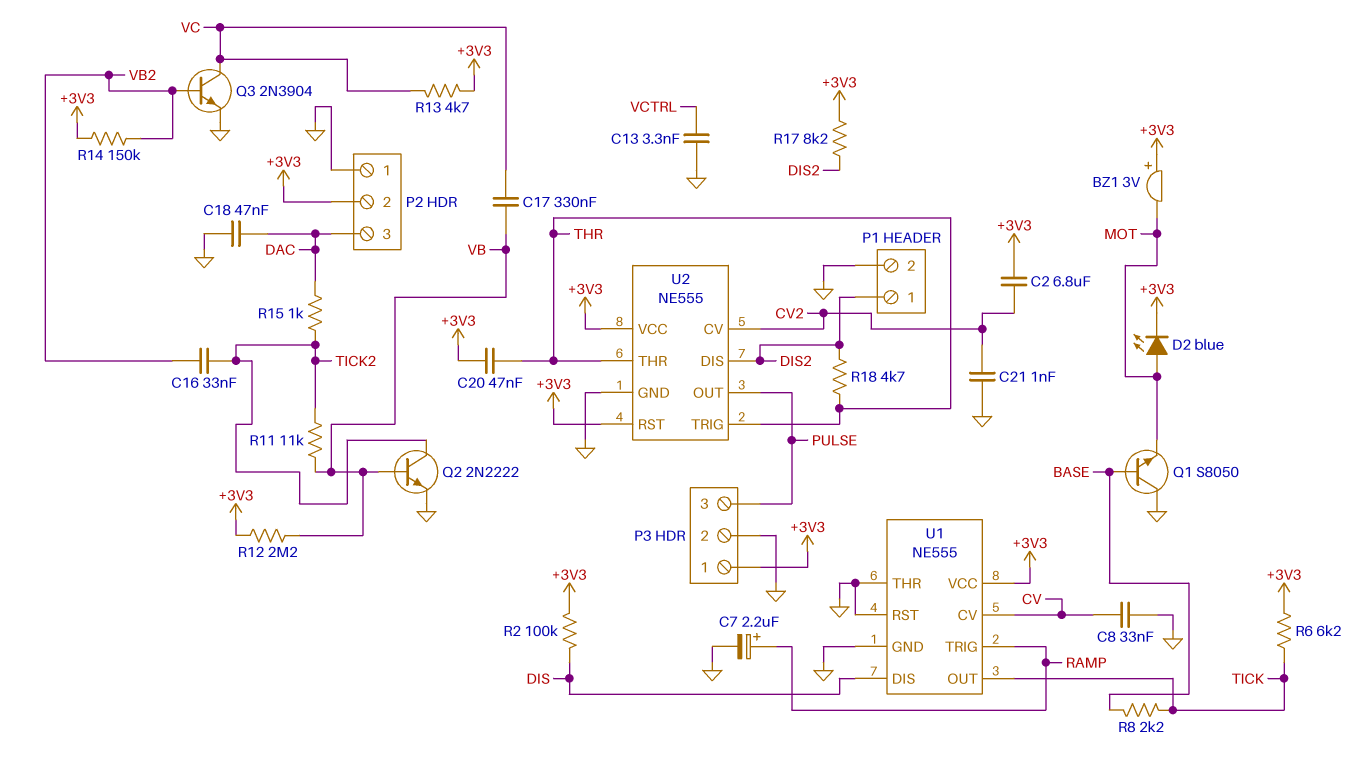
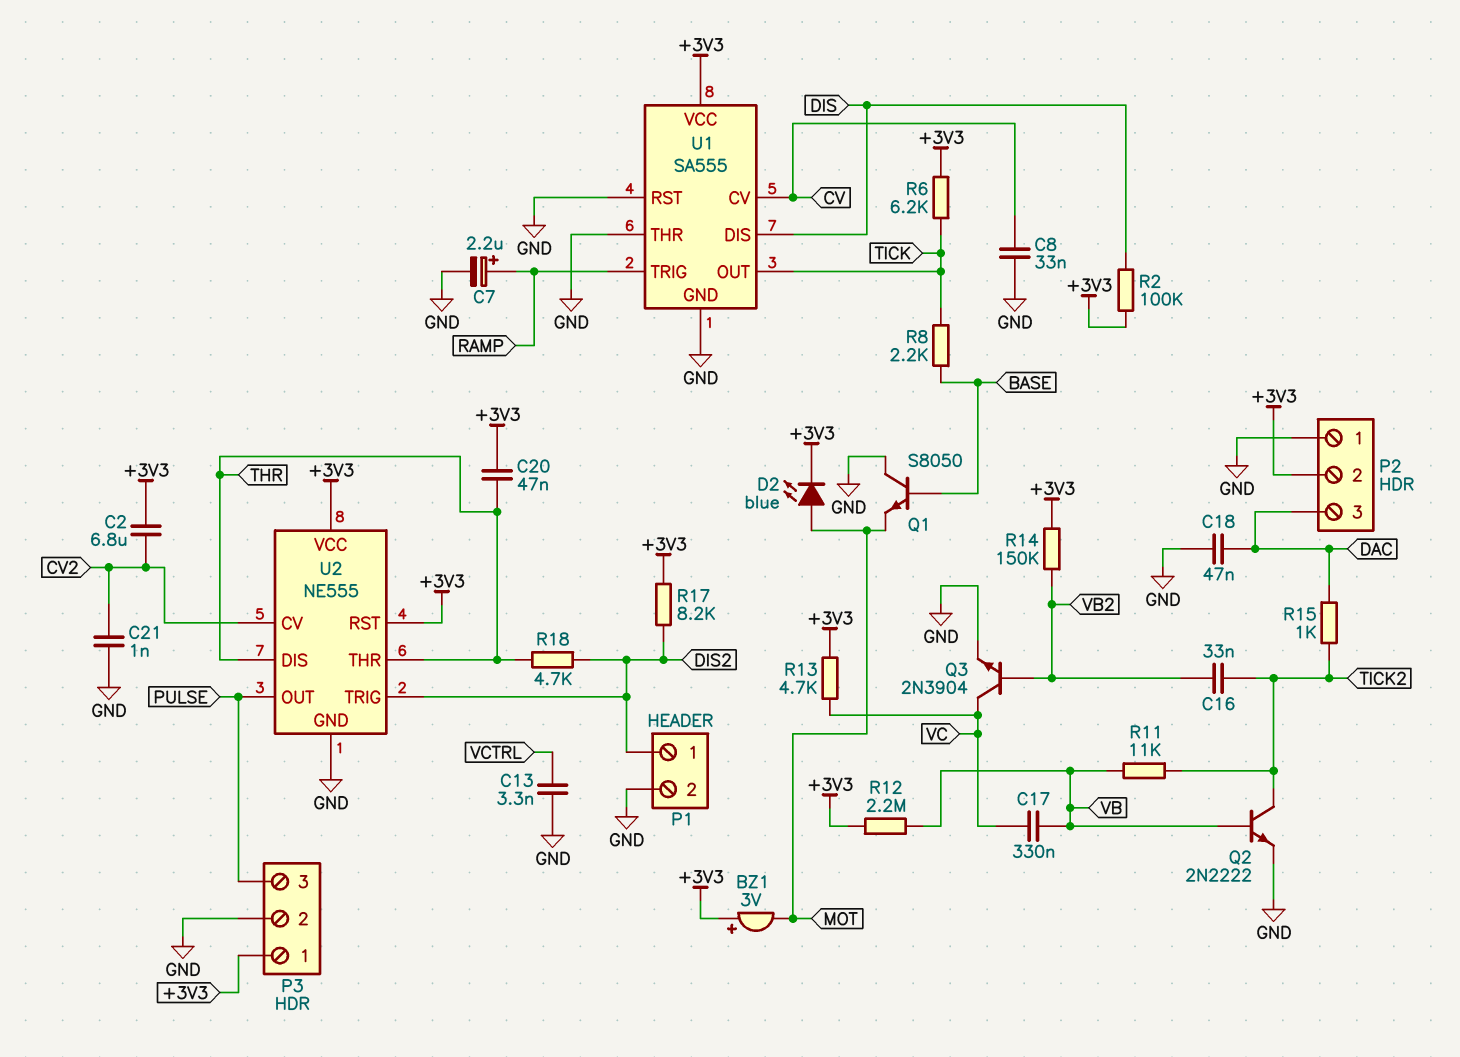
U1: NE555 -> SA555
U2 pin DIS: DIS2 -> THR
U2 pin TRIG: THR -> DIS2

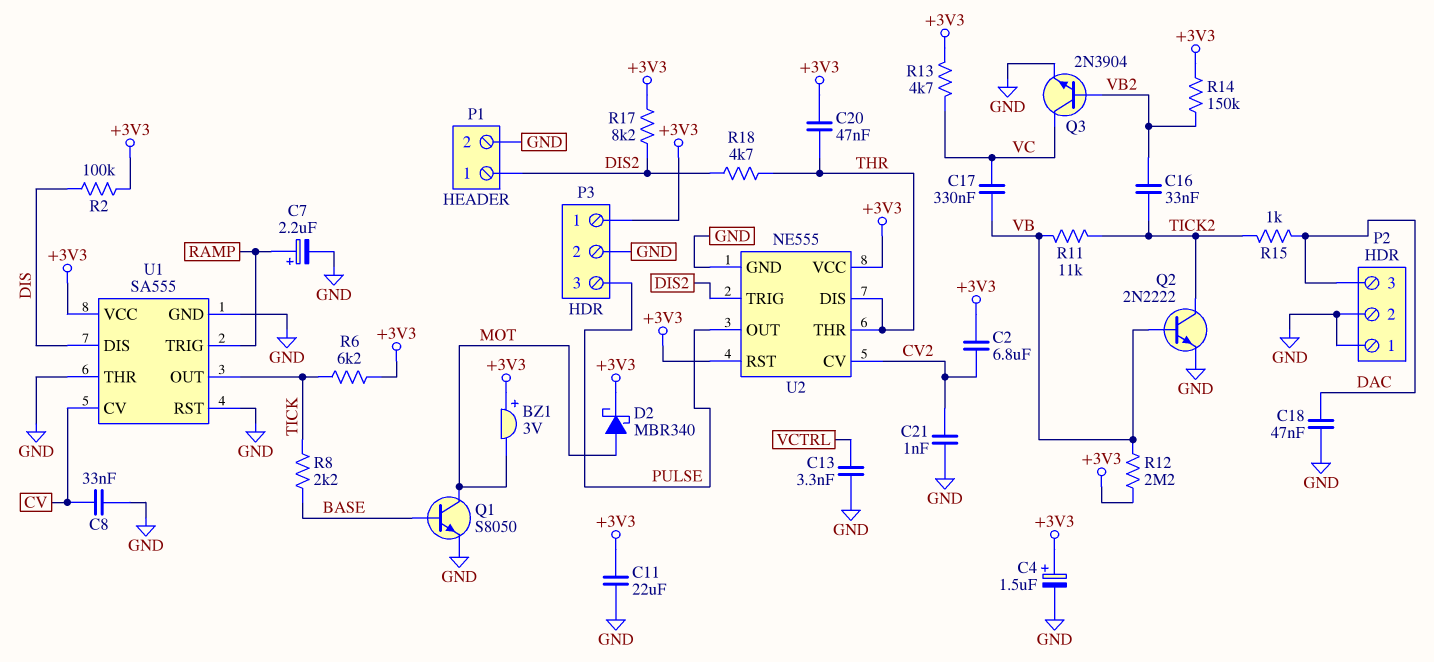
C4: none -> 1.5uF (plus +3V3, minus GND)
C11: none -> 22uF (+3V3, GND)
D2: LED blue (A MOT, K +3V3) -> schottky MBR340 (A MOT, K +3V3)
P2 pin 2: +3V3 -> GND
Q1: NPN S8050 (B BASE, C GND, E MOT) -> NPN S8050 (B BASE, C MOT, E GND)

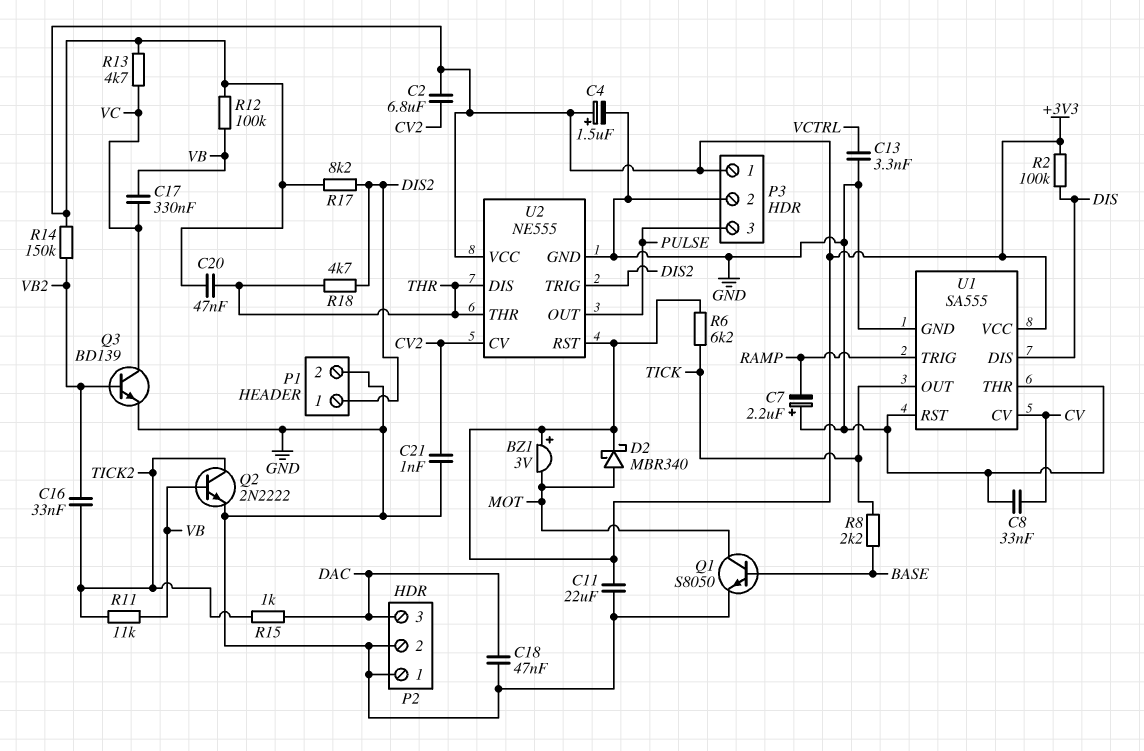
C7: 2.2uF (plus RAMP, minus GND) -> 2.2uF (plus GND, minus RAMP)
Q3: NPN 2N3904 (B VB2, C VC, E GND) -> NPN BD139 (B VB2, C VC, E GND)
R12: 2.2M (+3V3, VB) -> 100k (+3V3, VB)

